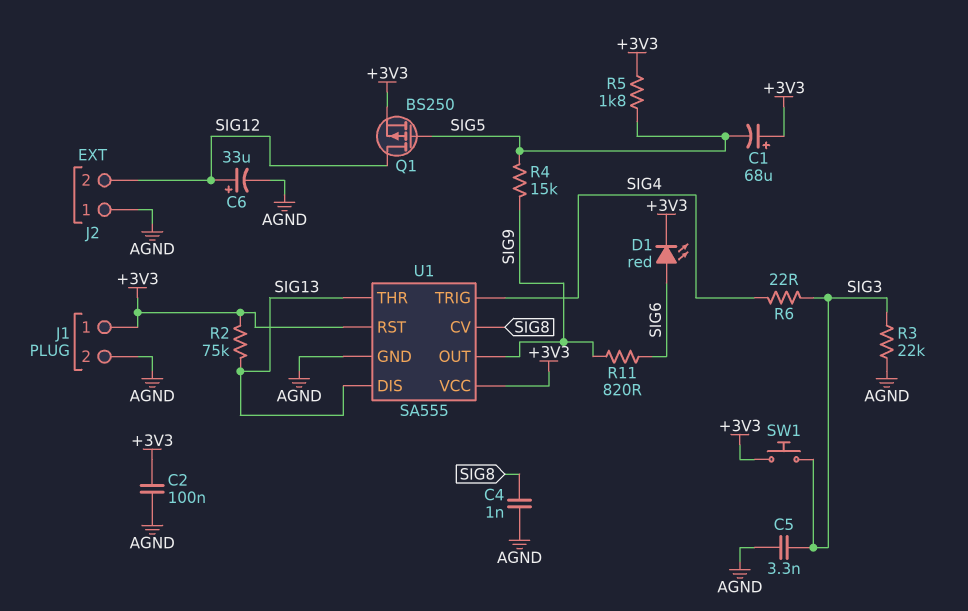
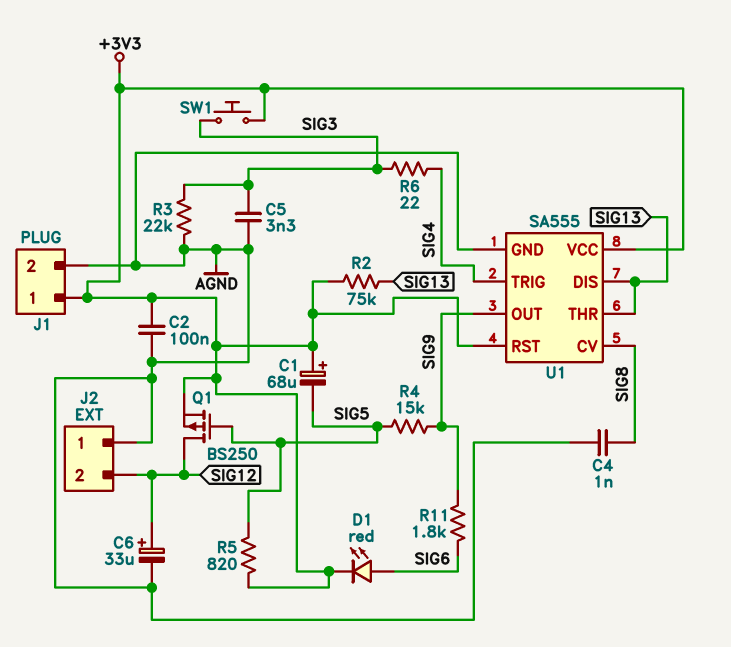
R5: 1.8k (+3V3, SIG5) -> 820 (+3V3, SIG5)
R11: 820 (SIG6, SIG9) -> 1.8k (SIG6, SIG9)

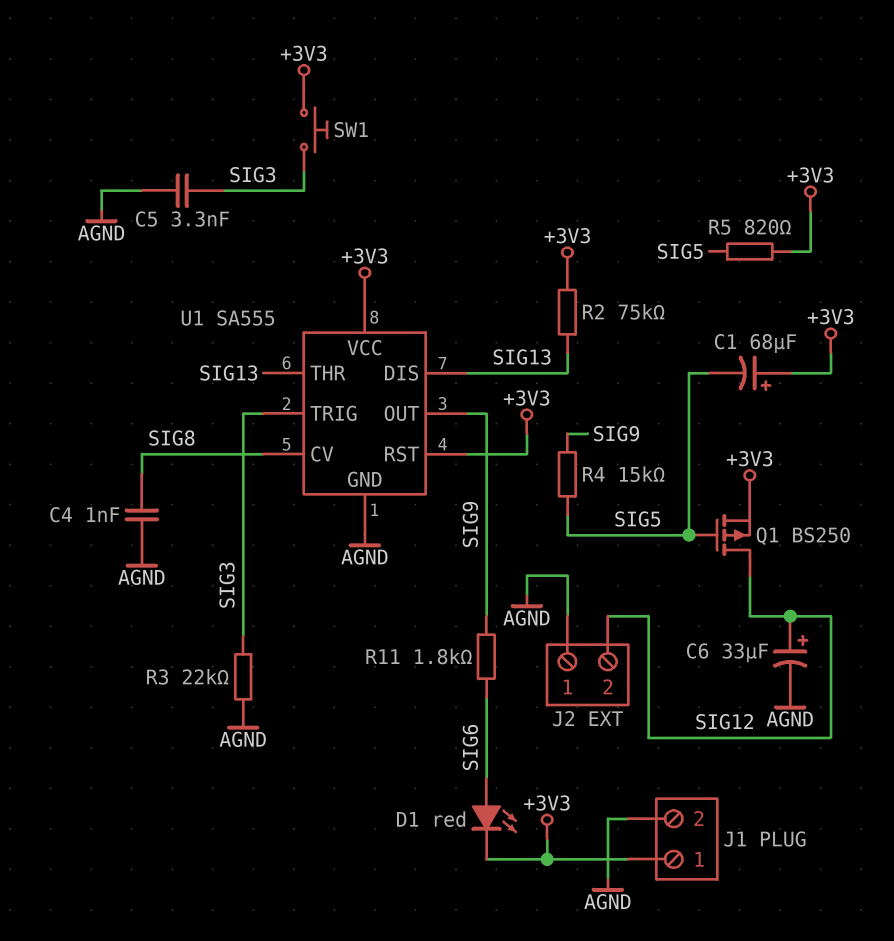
C2: 100nF (+3V3, AGND) -> none
R6: 22 (SIG3, SIG4) -> none
U1 pin TRIG: SIG4 -> SIG3

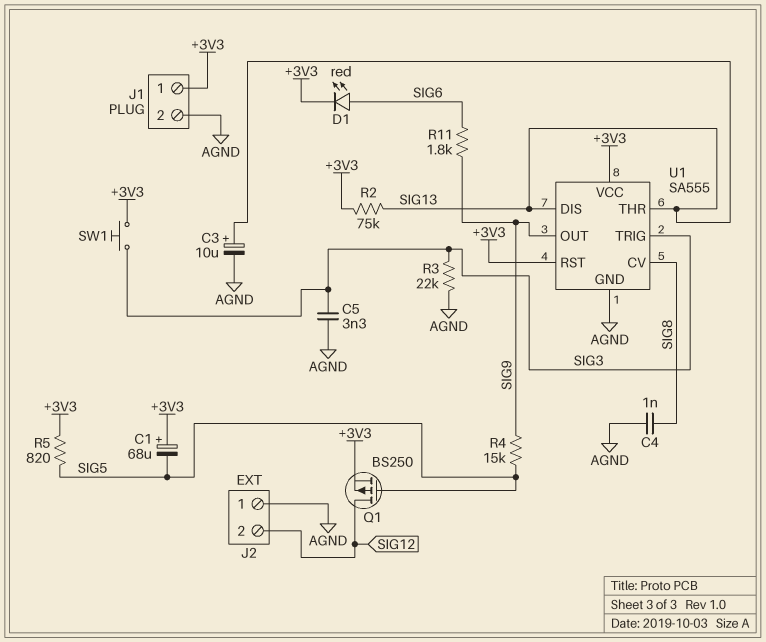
C3: none -> 10uF (plus SIG13, minus AGND)
C6: 33uF (plus SIG12, minus AGND) -> none

